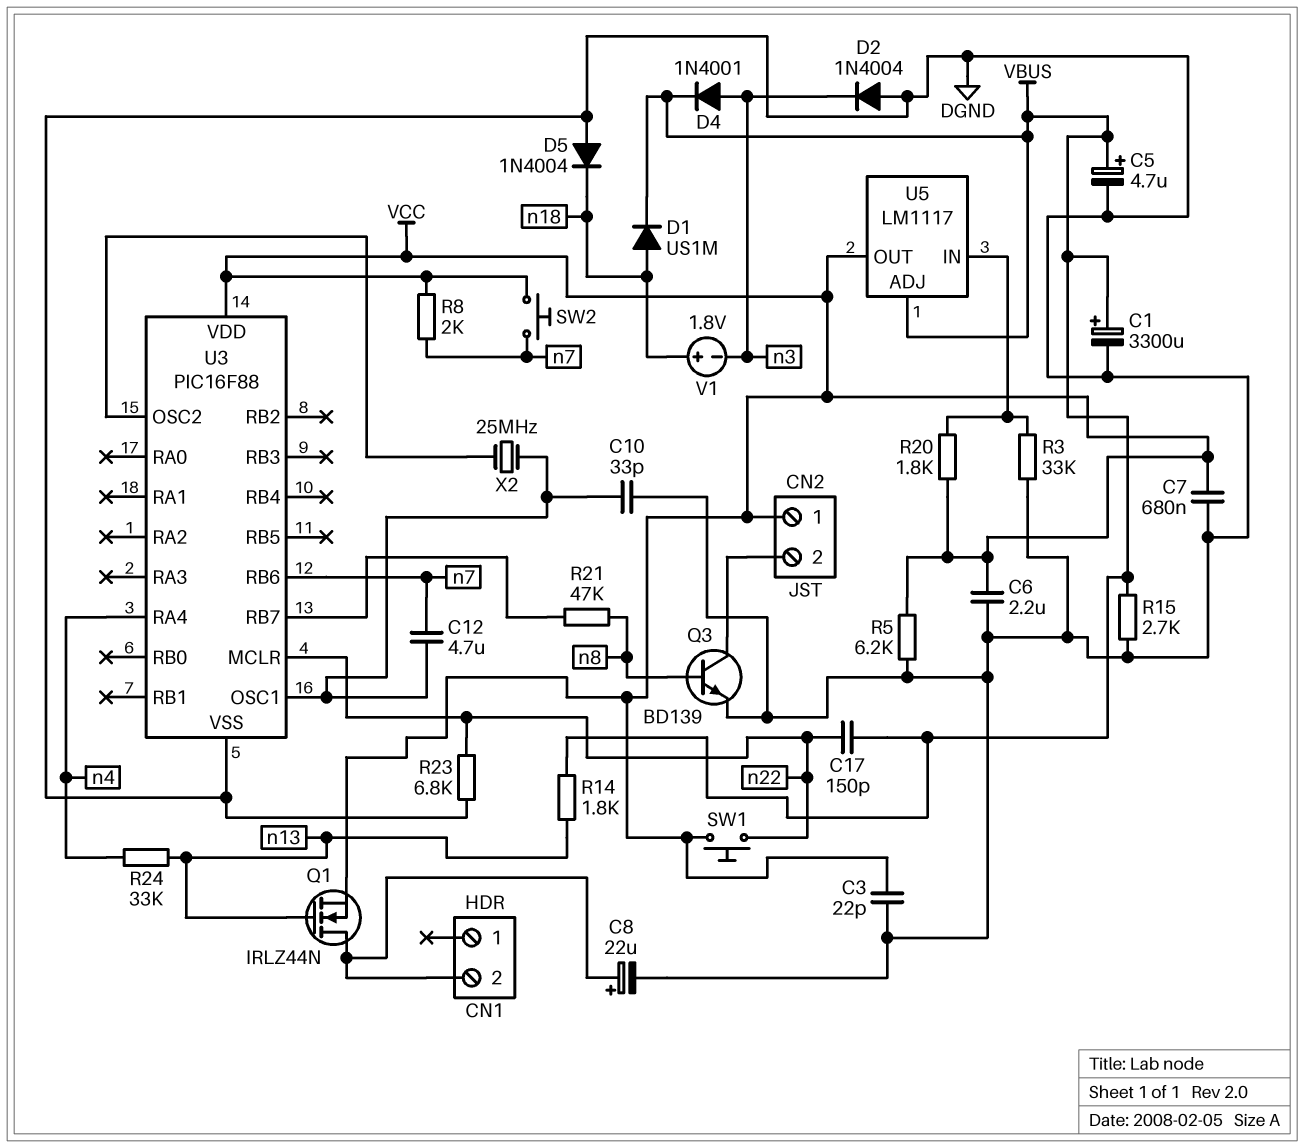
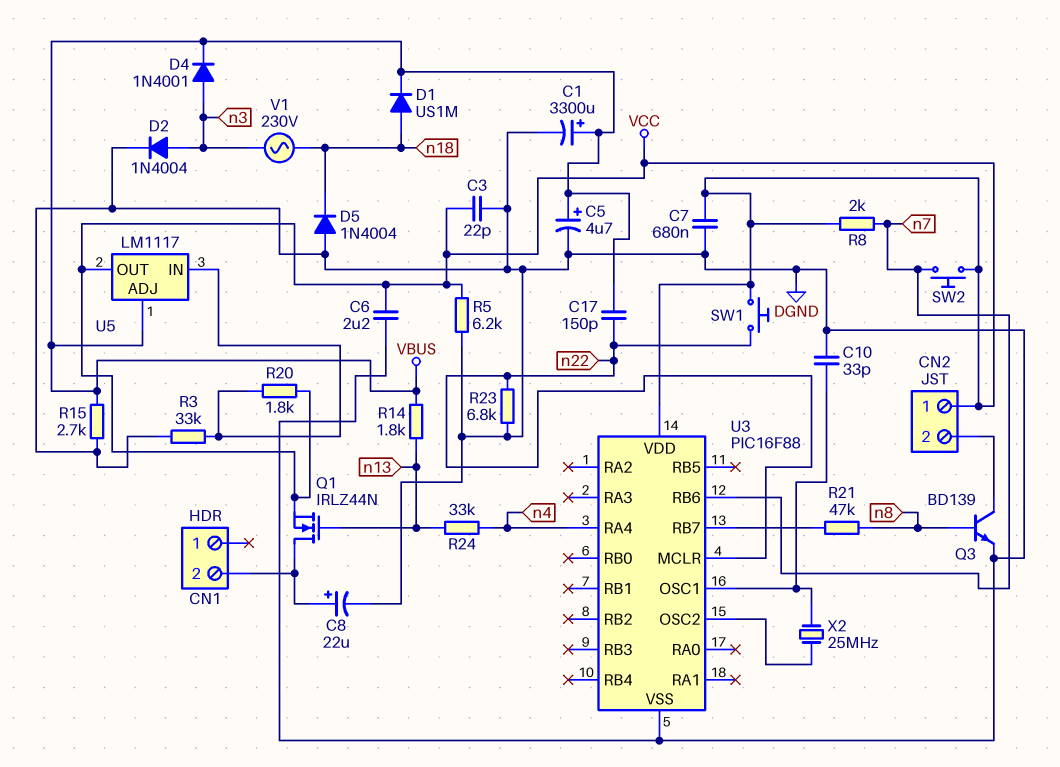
C12: 4.7uF (U3/OSC1, n7) -> none
D2: diode 1N4004 (A DGND, K n3) -> diode 1N4004 (A n3, K DGND)
V1: 1.8V (plus n18, minus n3) -> AC 230V (n3, n18)

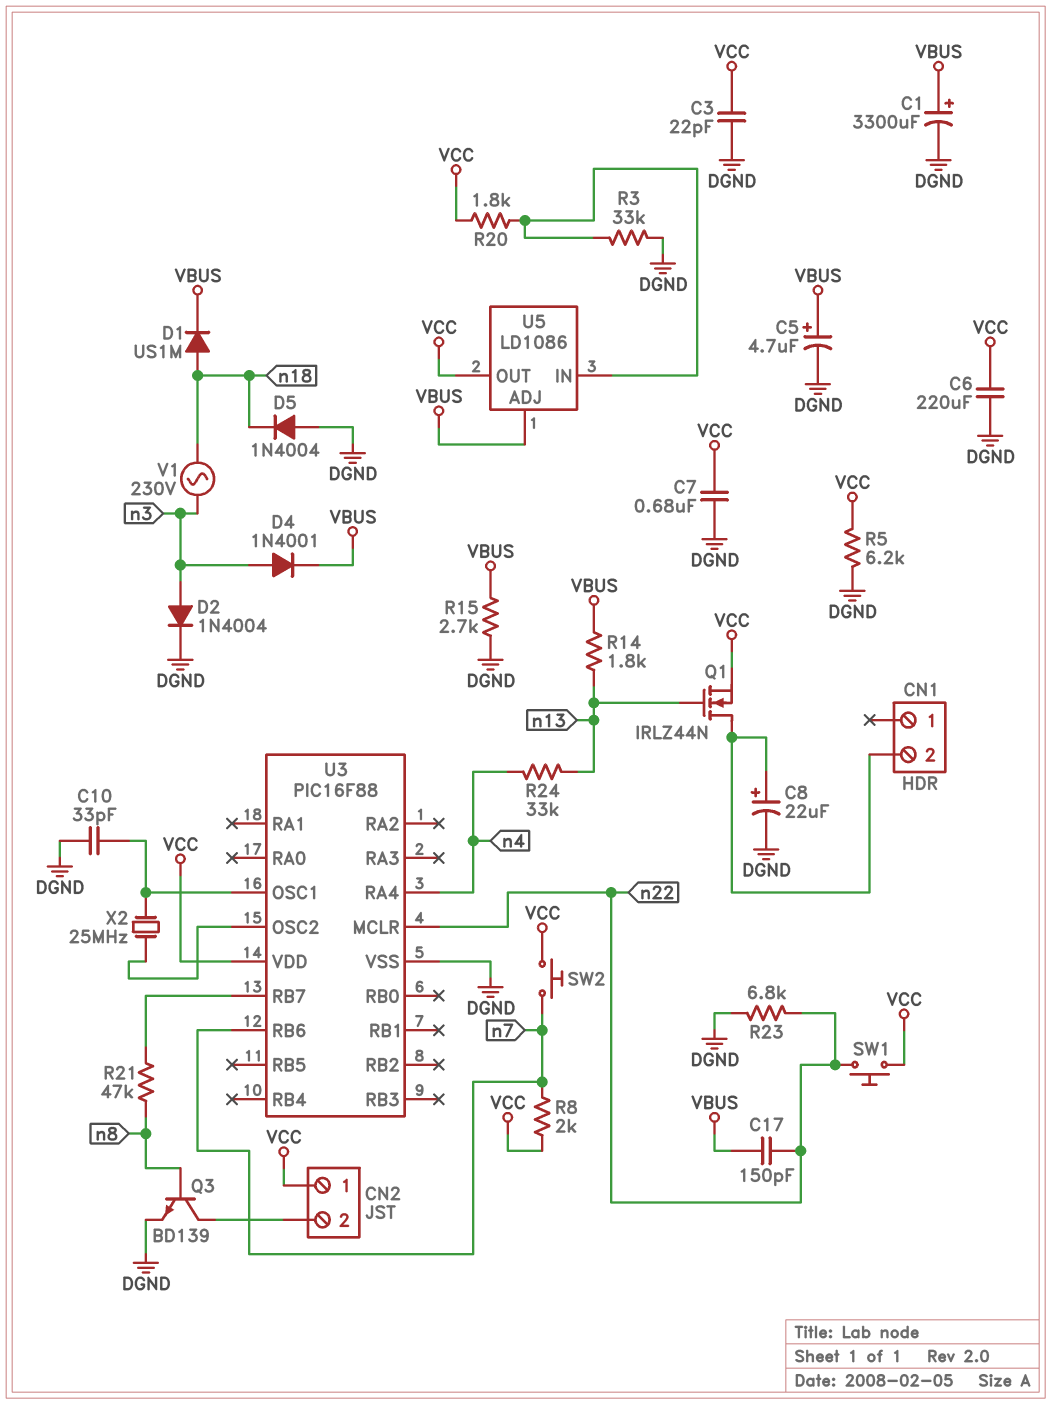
C6: 2.2uF (DGND, VCC) -> 220uF (DGND, VCC)
U5: LM1117 -> LD1086

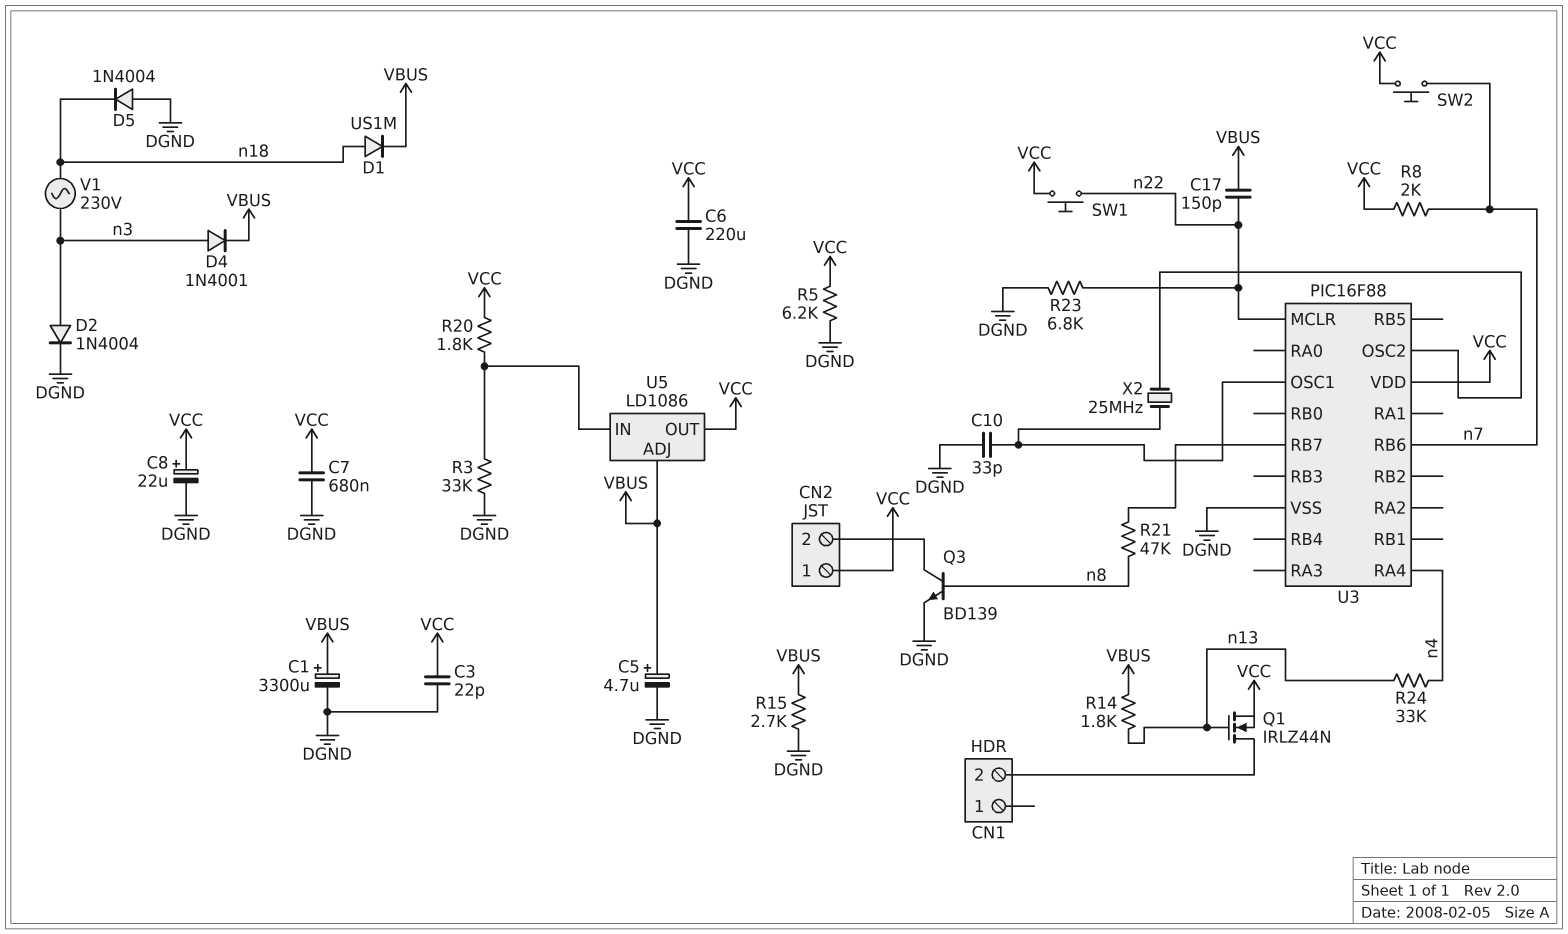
C8: 22uF (plus CN1/2, minus DGND) -> 22uF (plus VCC, minus DGND)

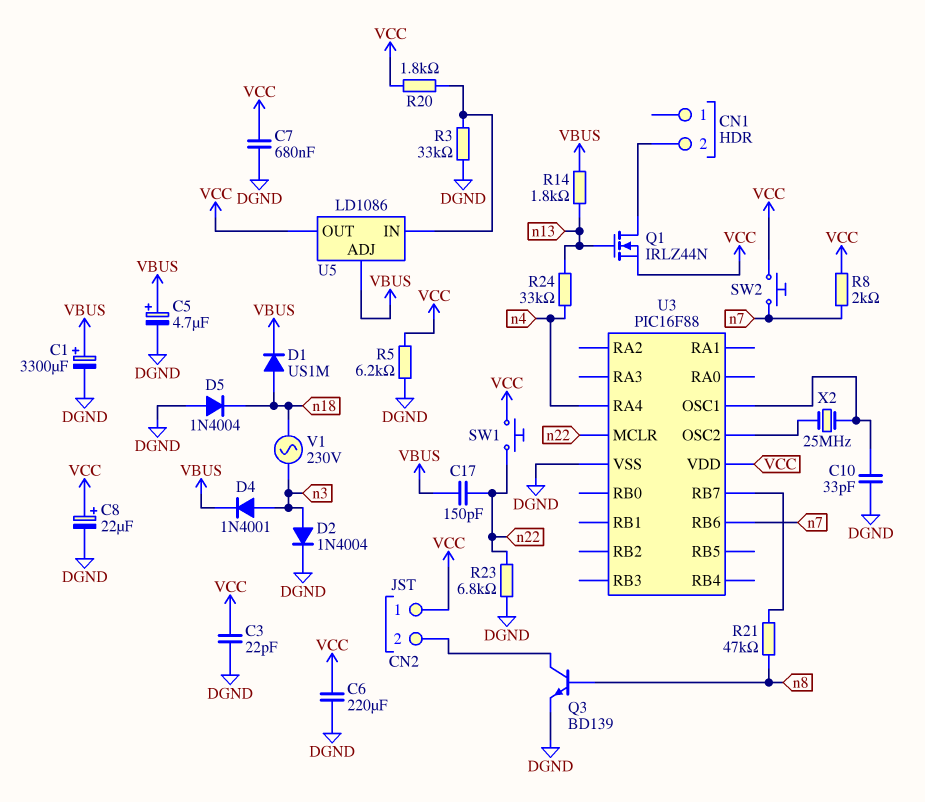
R15: 2.7k (DGND, VBUS) -> none

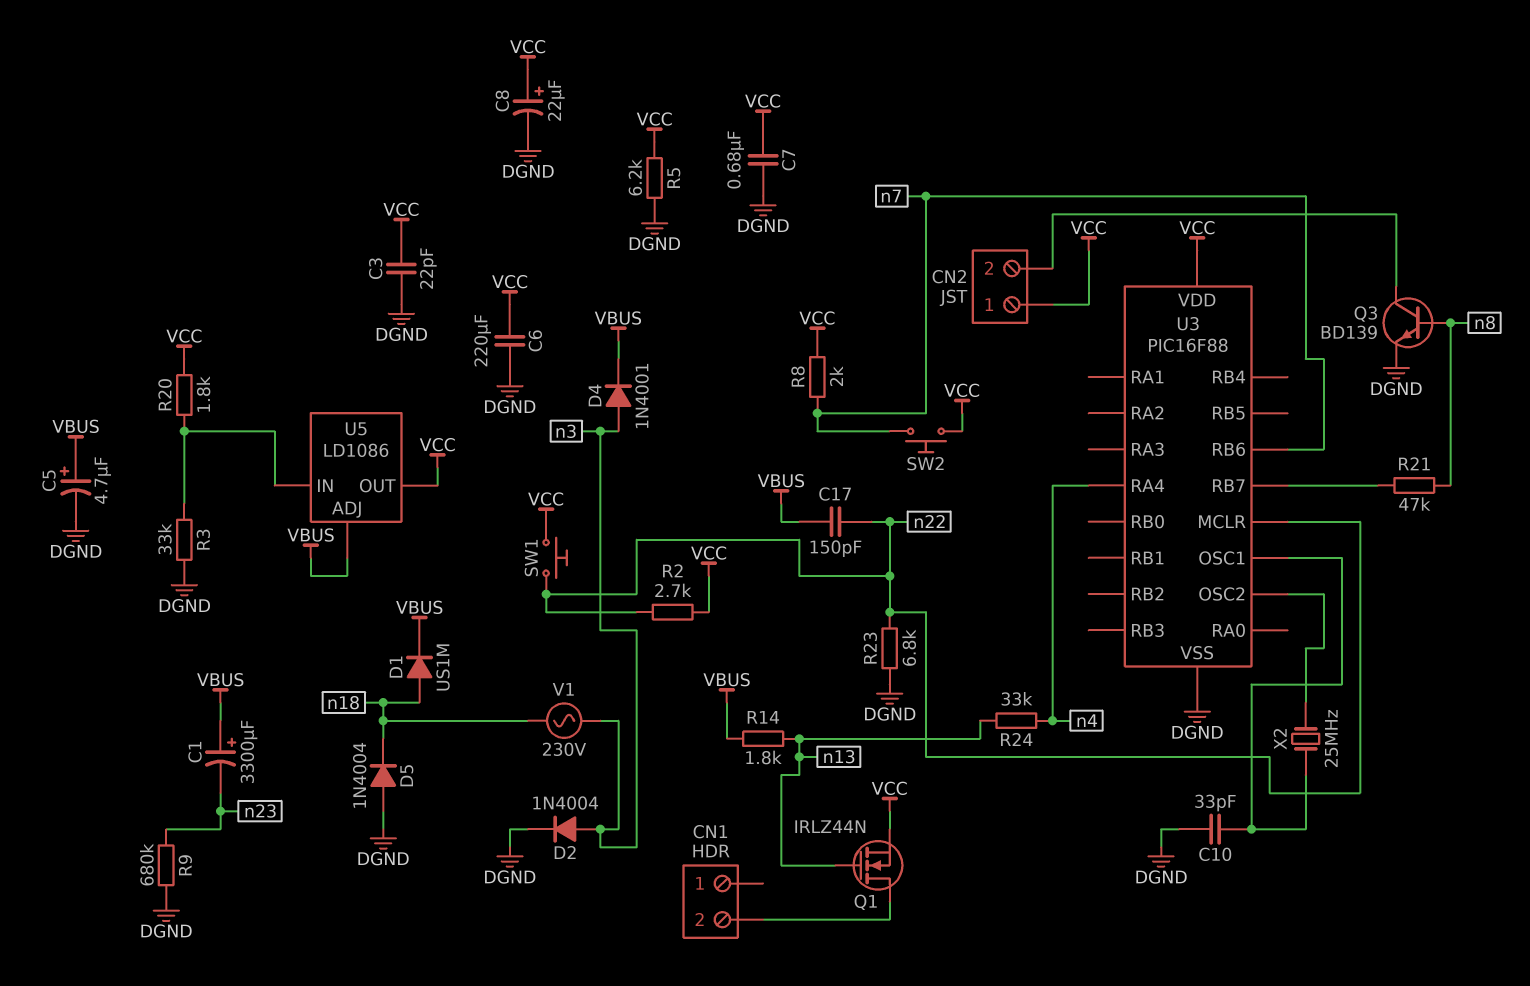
C1: 3300uF (plus VBUS, minus DGND) -> 3300uF (plus VBUS, minus n23)
R2: none -> 2.7k (VCC, n22)
R9: none -> 680k (DGND, n23)

